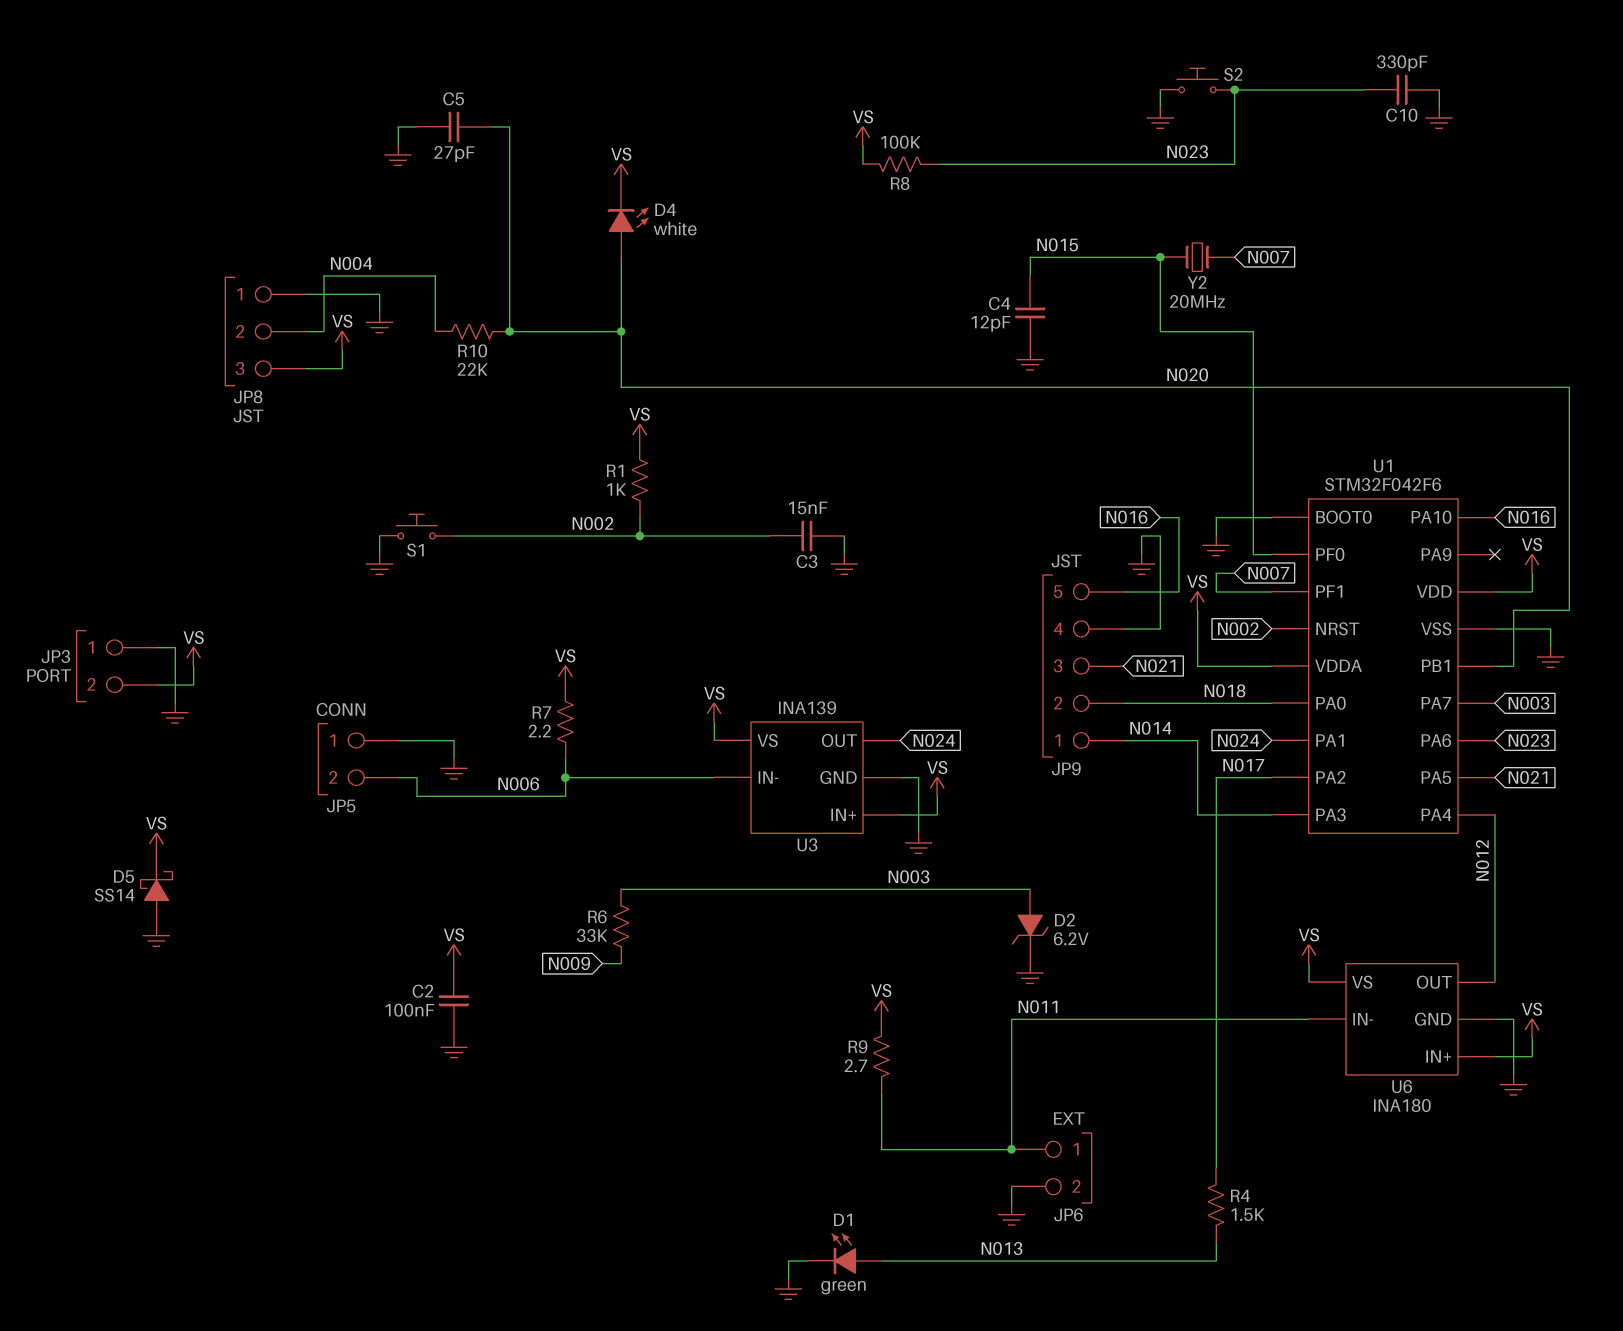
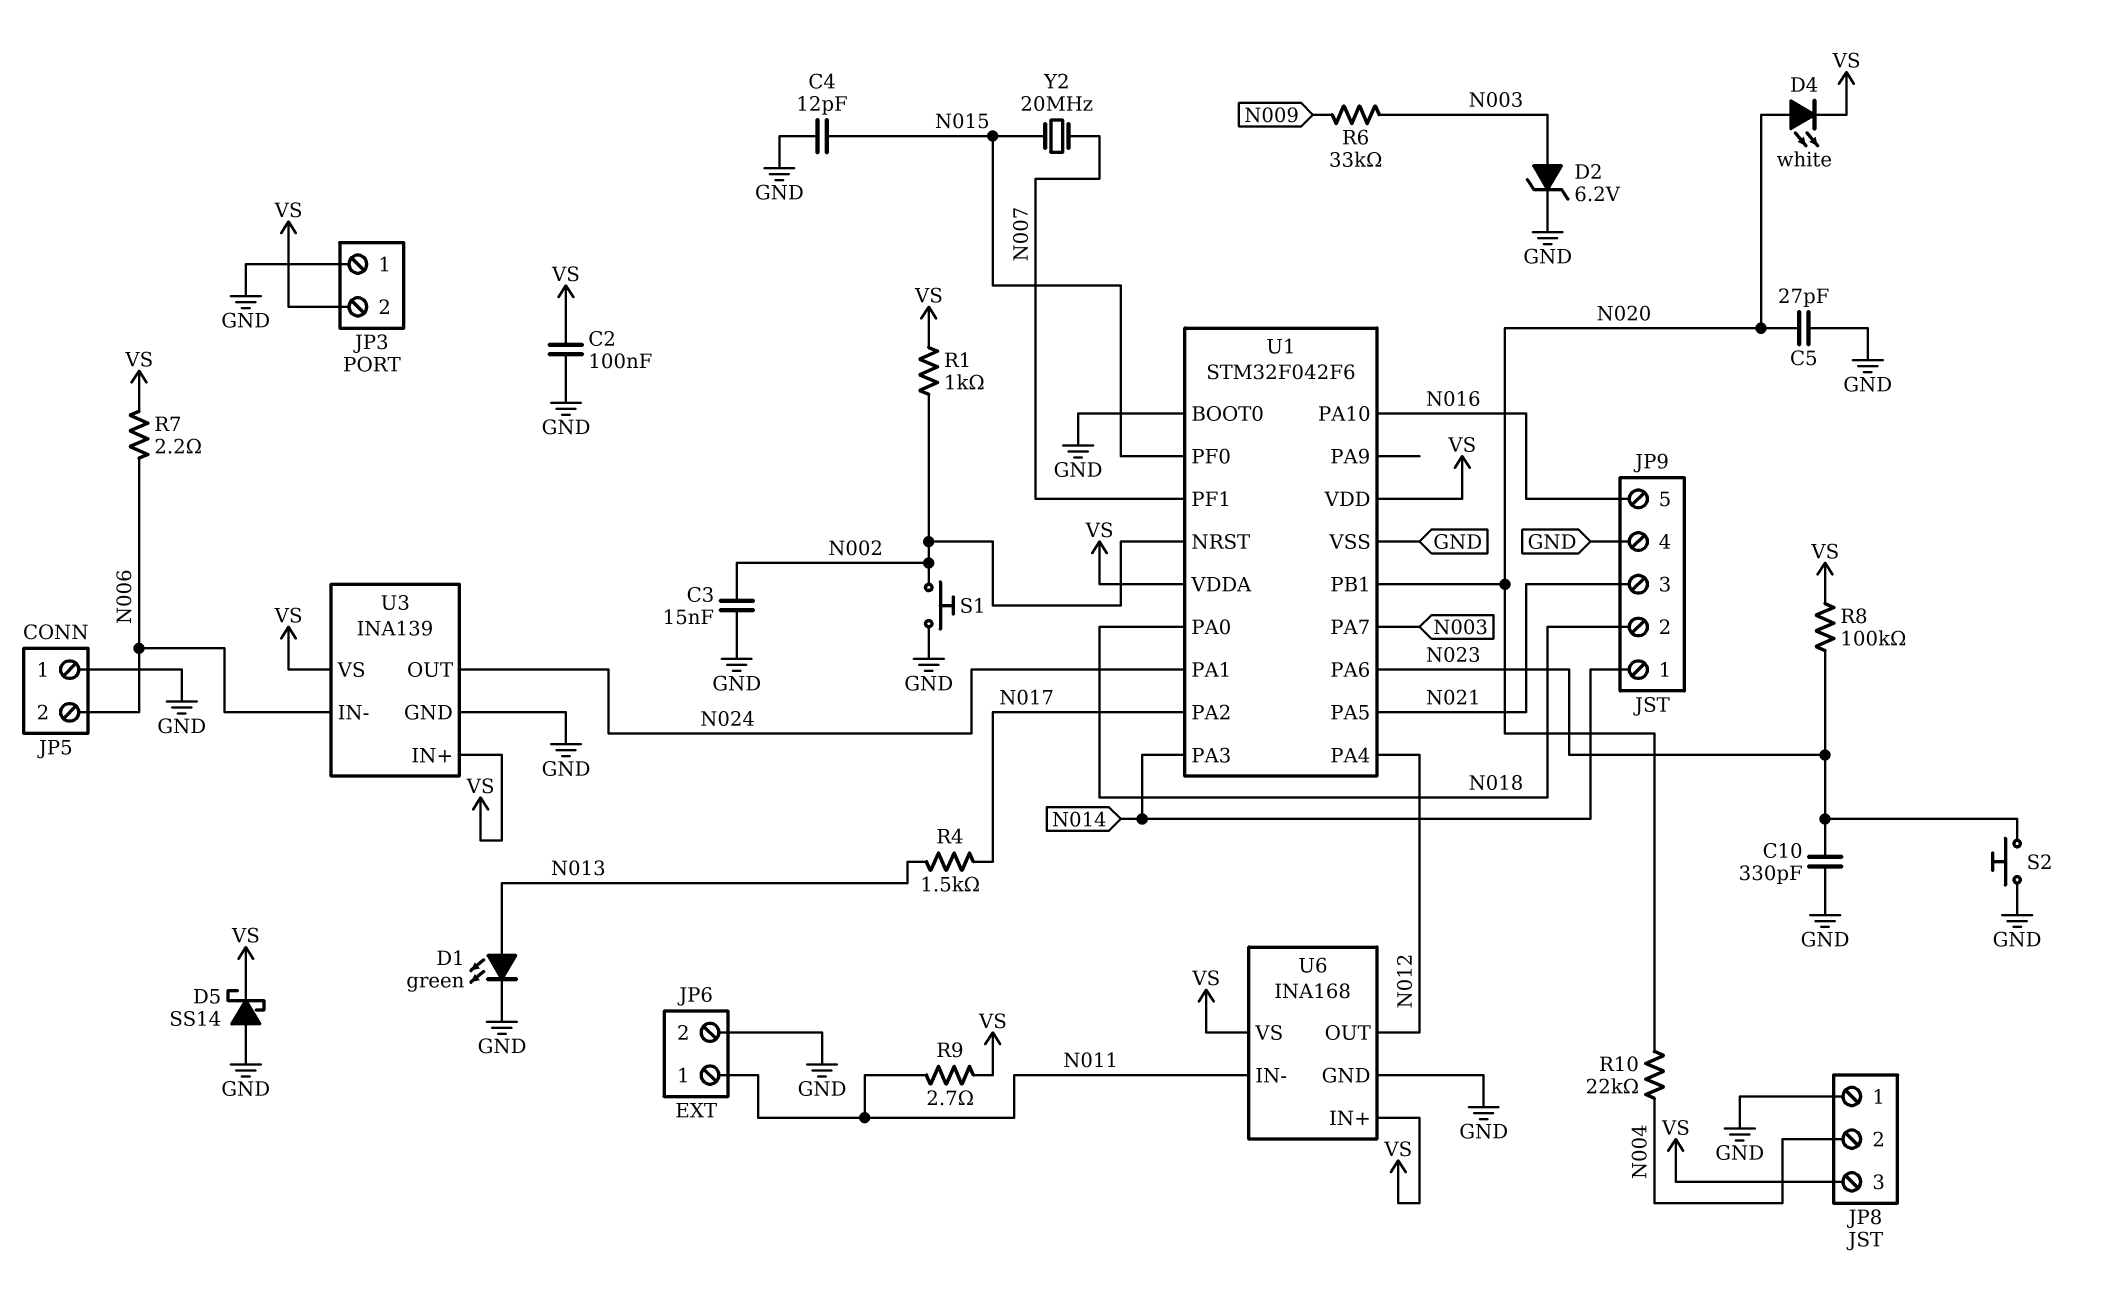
U6: INA180 -> INA168

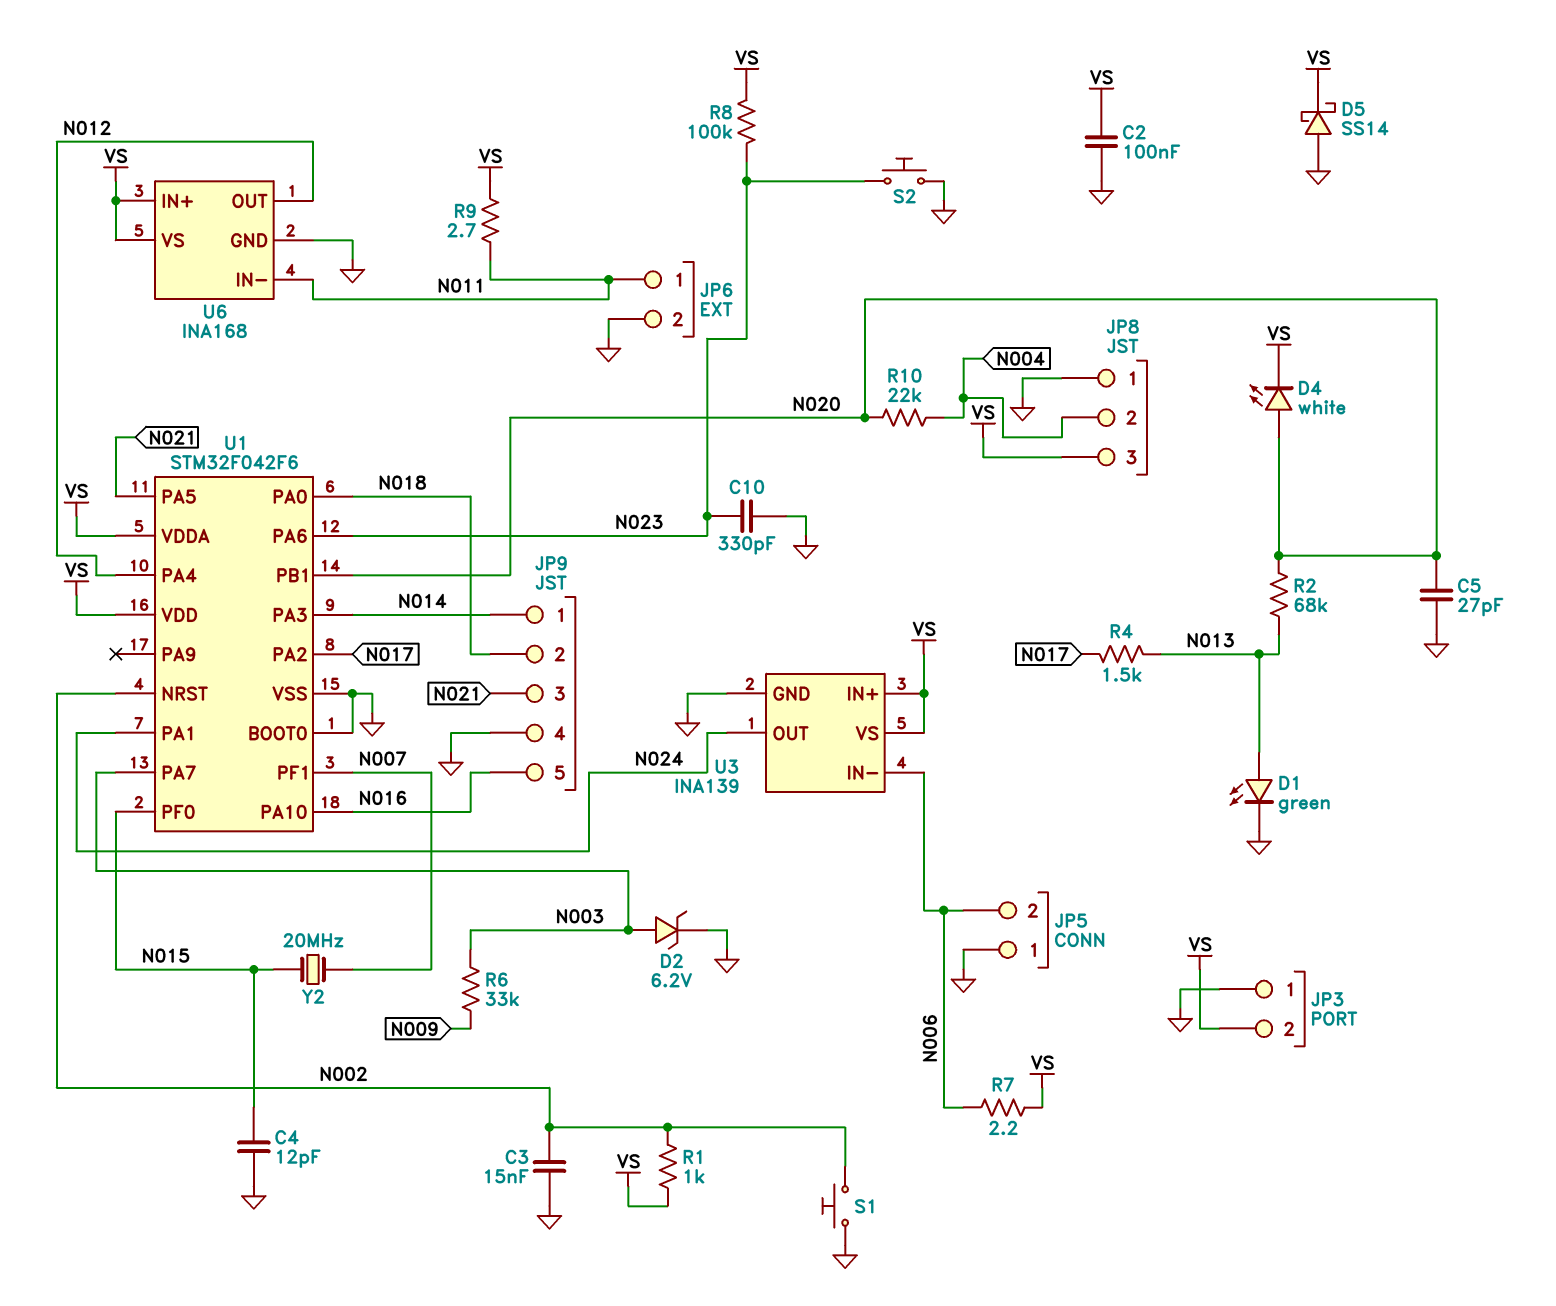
R2: none -> 68k (N013, N020)

